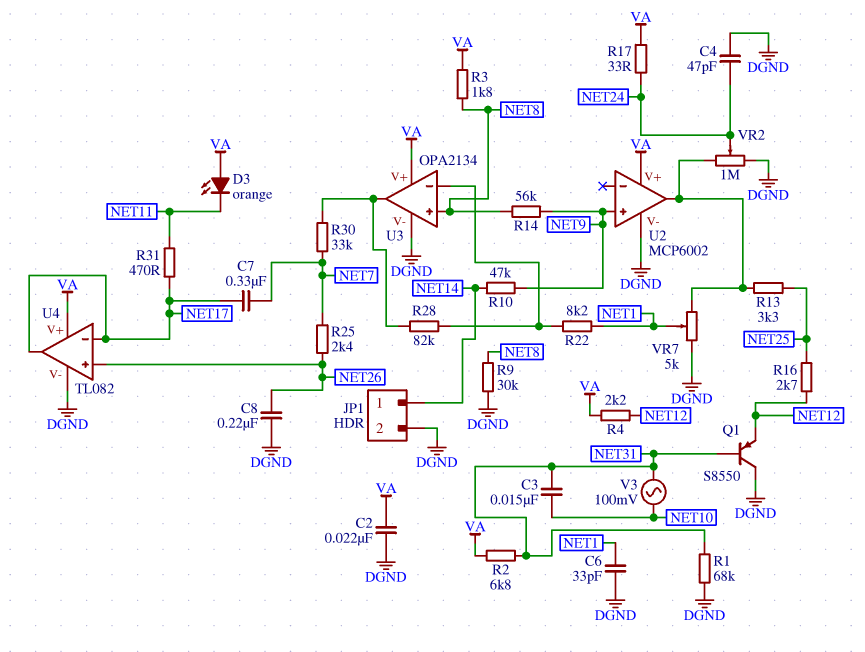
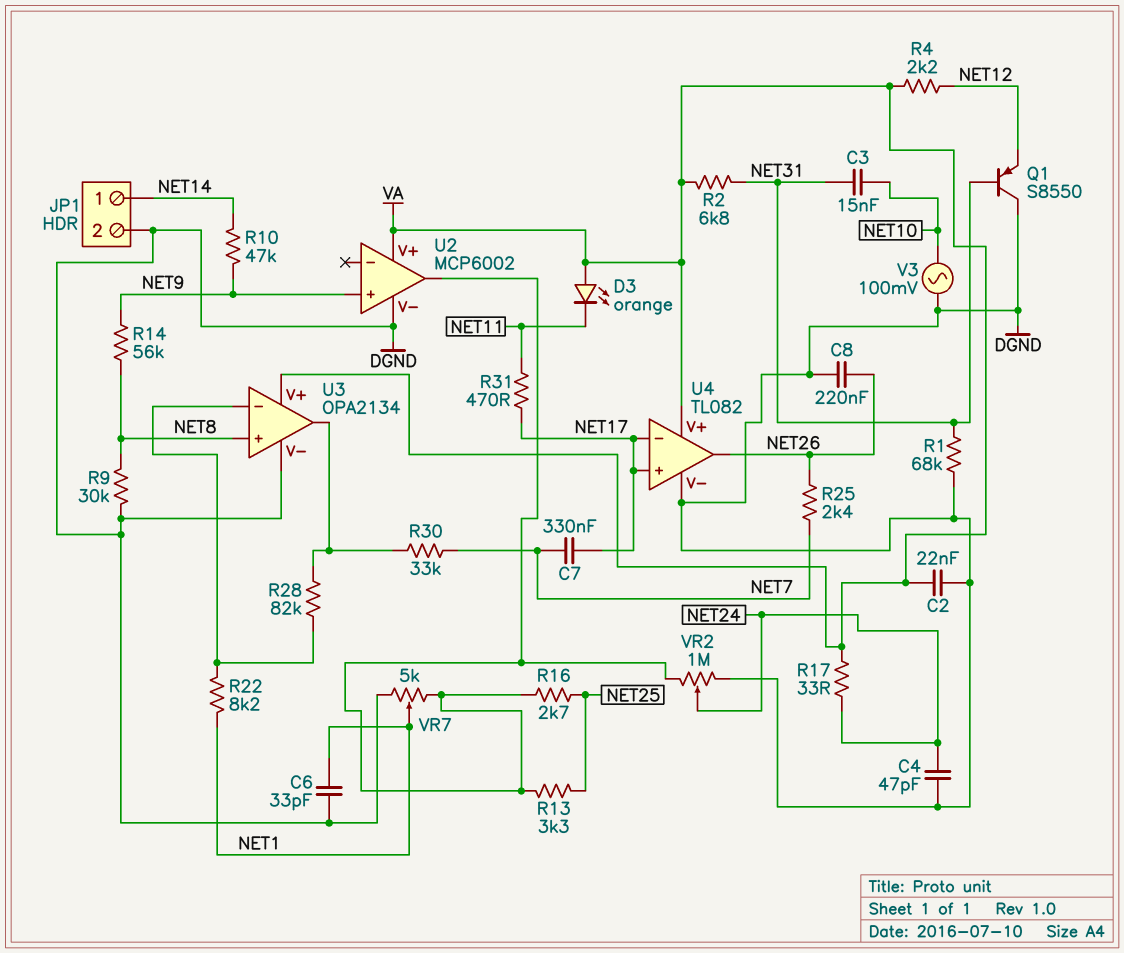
R3: 1.8k (NET8, VA) -> none
R16: 2.7k (NET12, NET25) -> 2.7k (NET25, U2/out)
U4 pin in+: NET26 -> NET17
U4 pin out: NET17 -> NET26
V3: AC 100mV (NET10, NET31) -> AC 100mV (DGND, NET10)

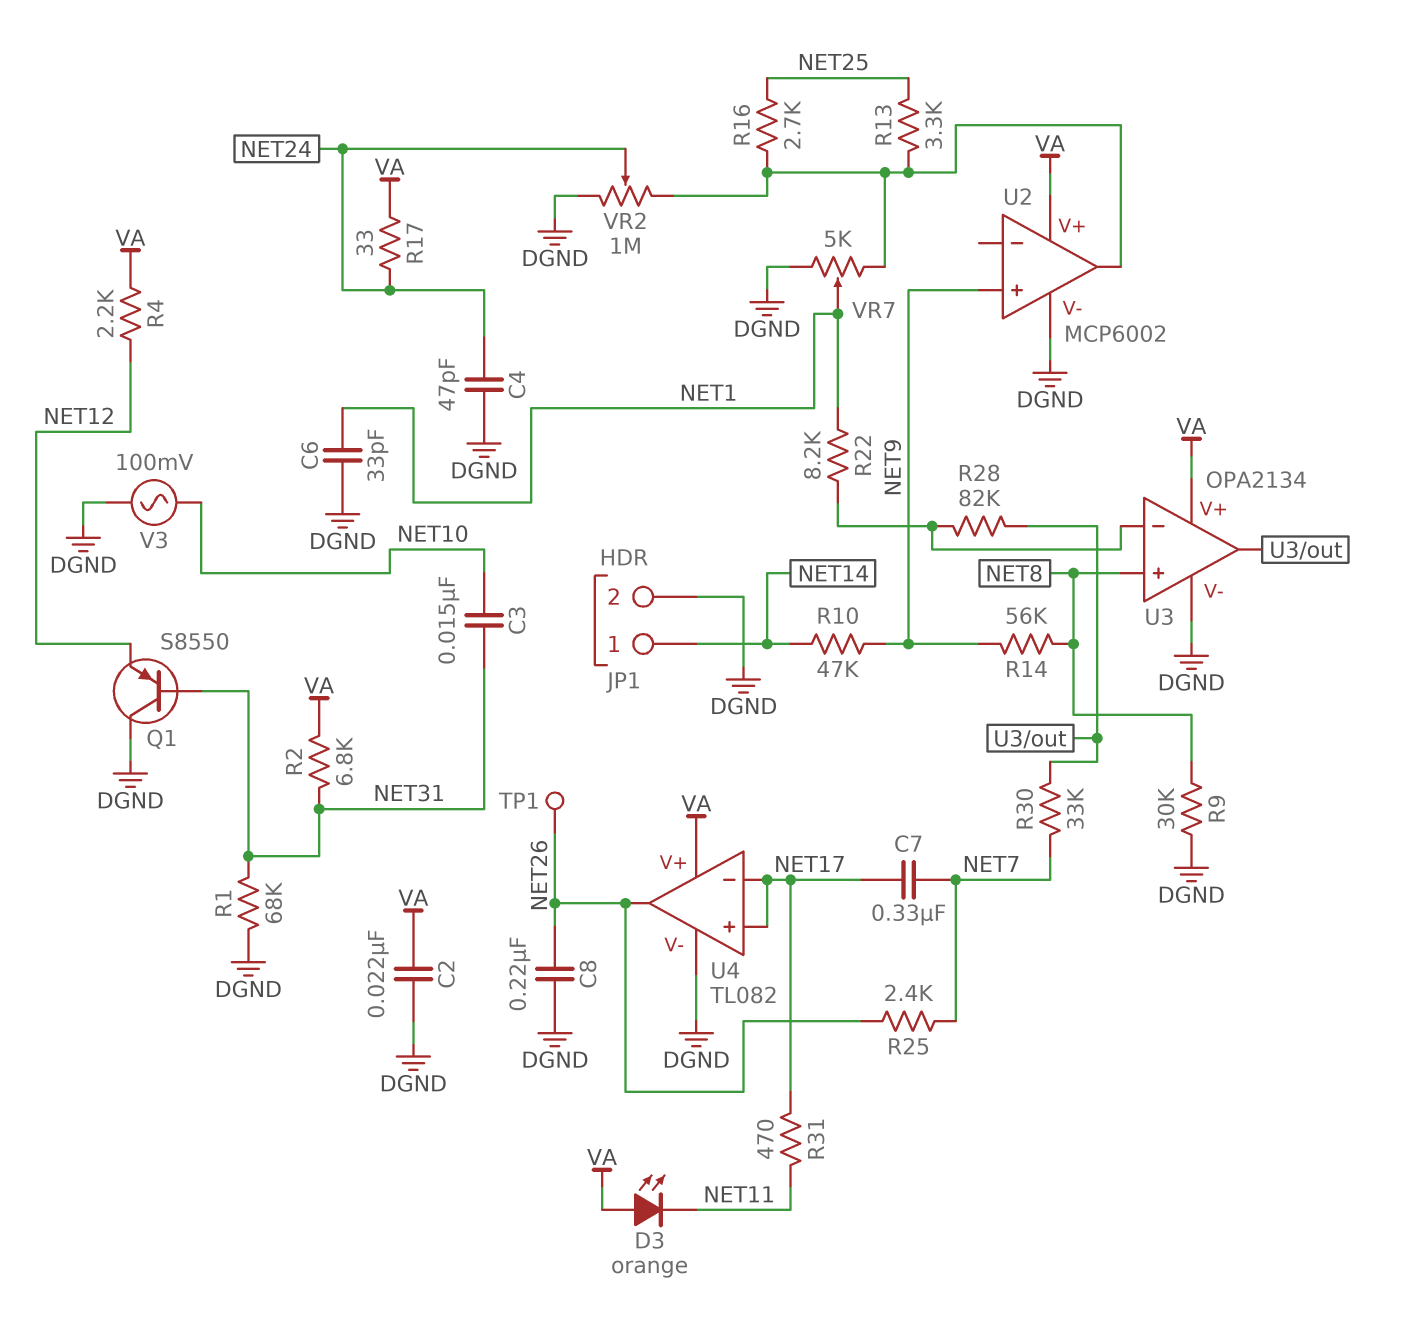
TP1: none -> test point (NET26)

